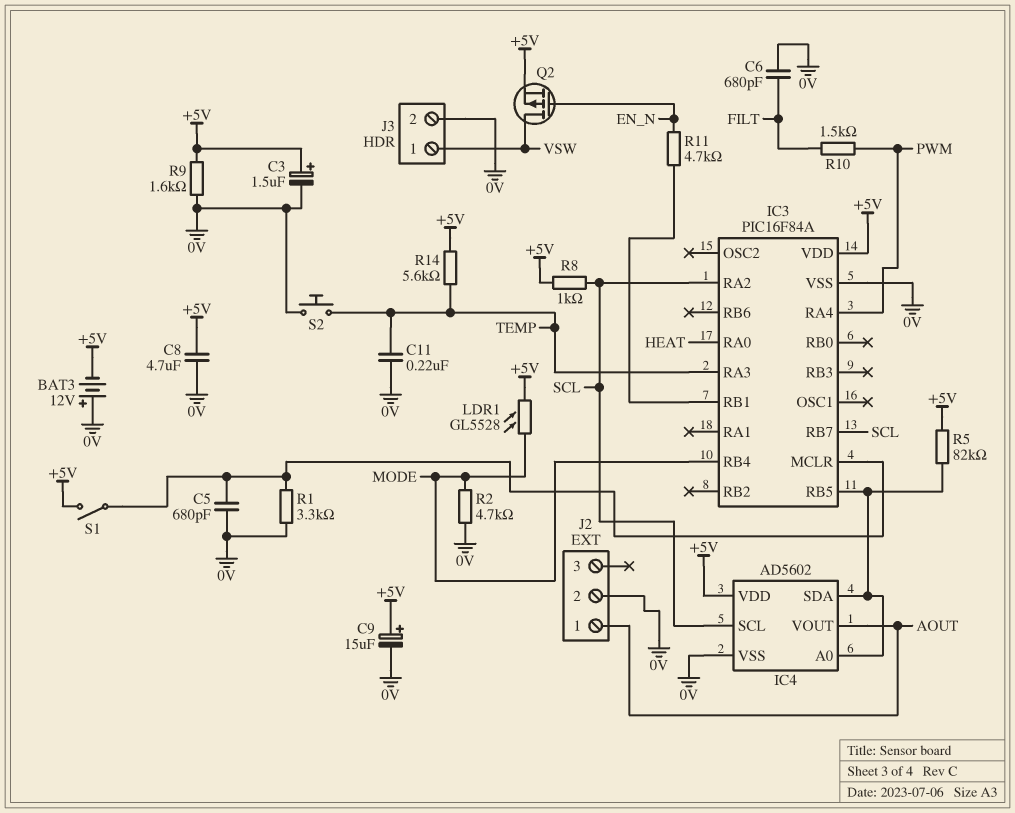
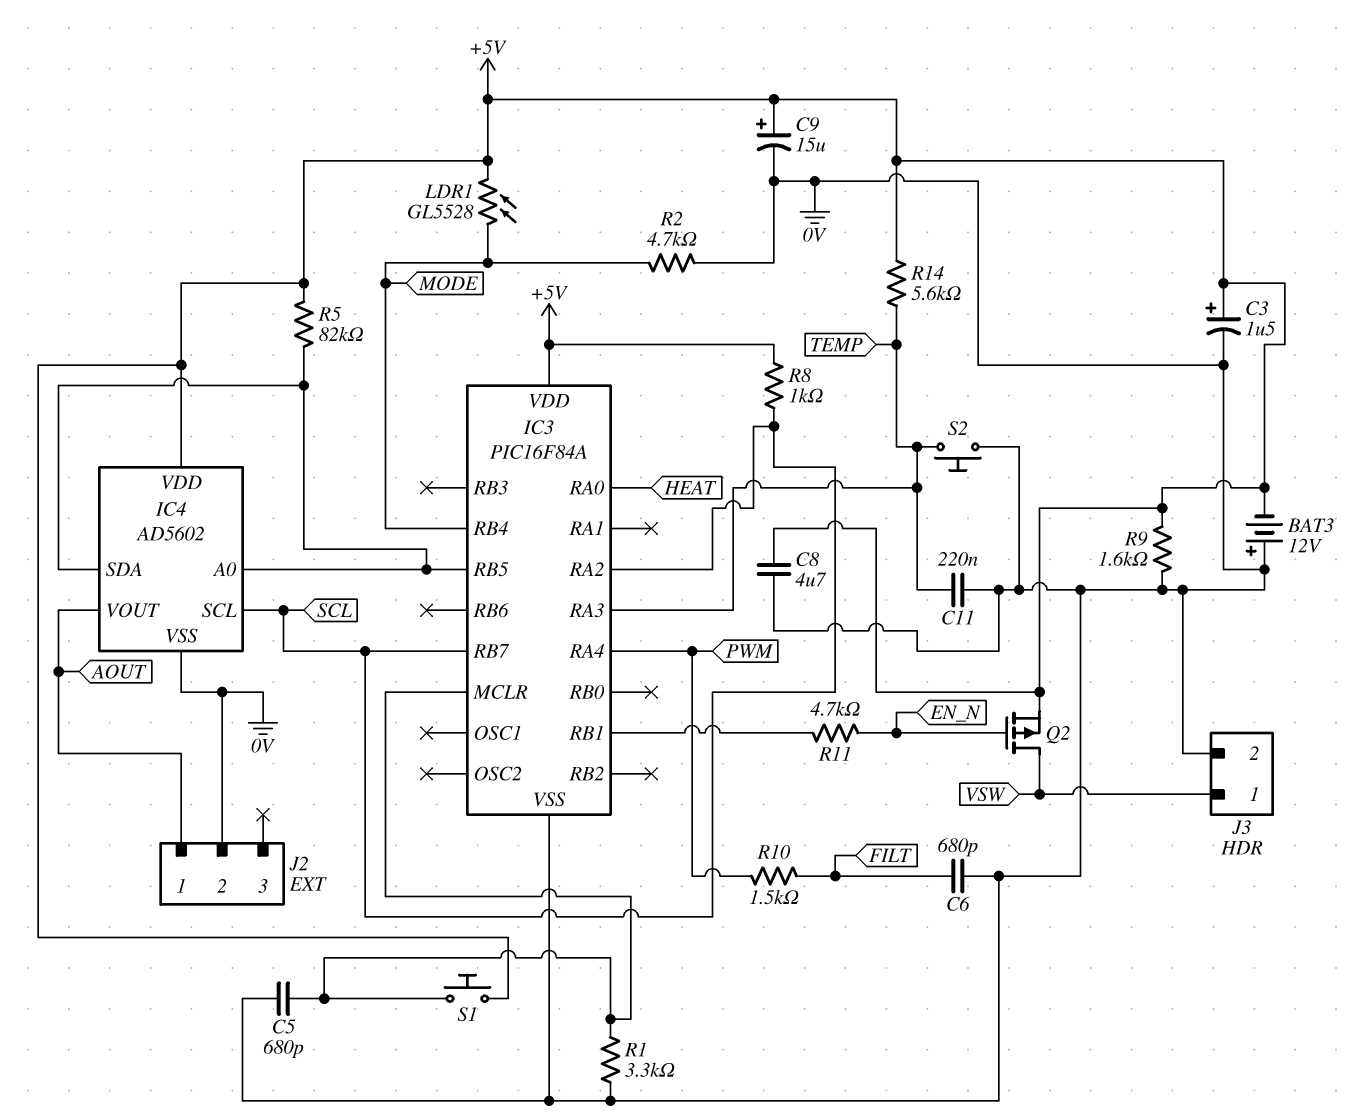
S1: switch (+5V, IC3/MCLR) -> button (+5V, IC3/MCLR)

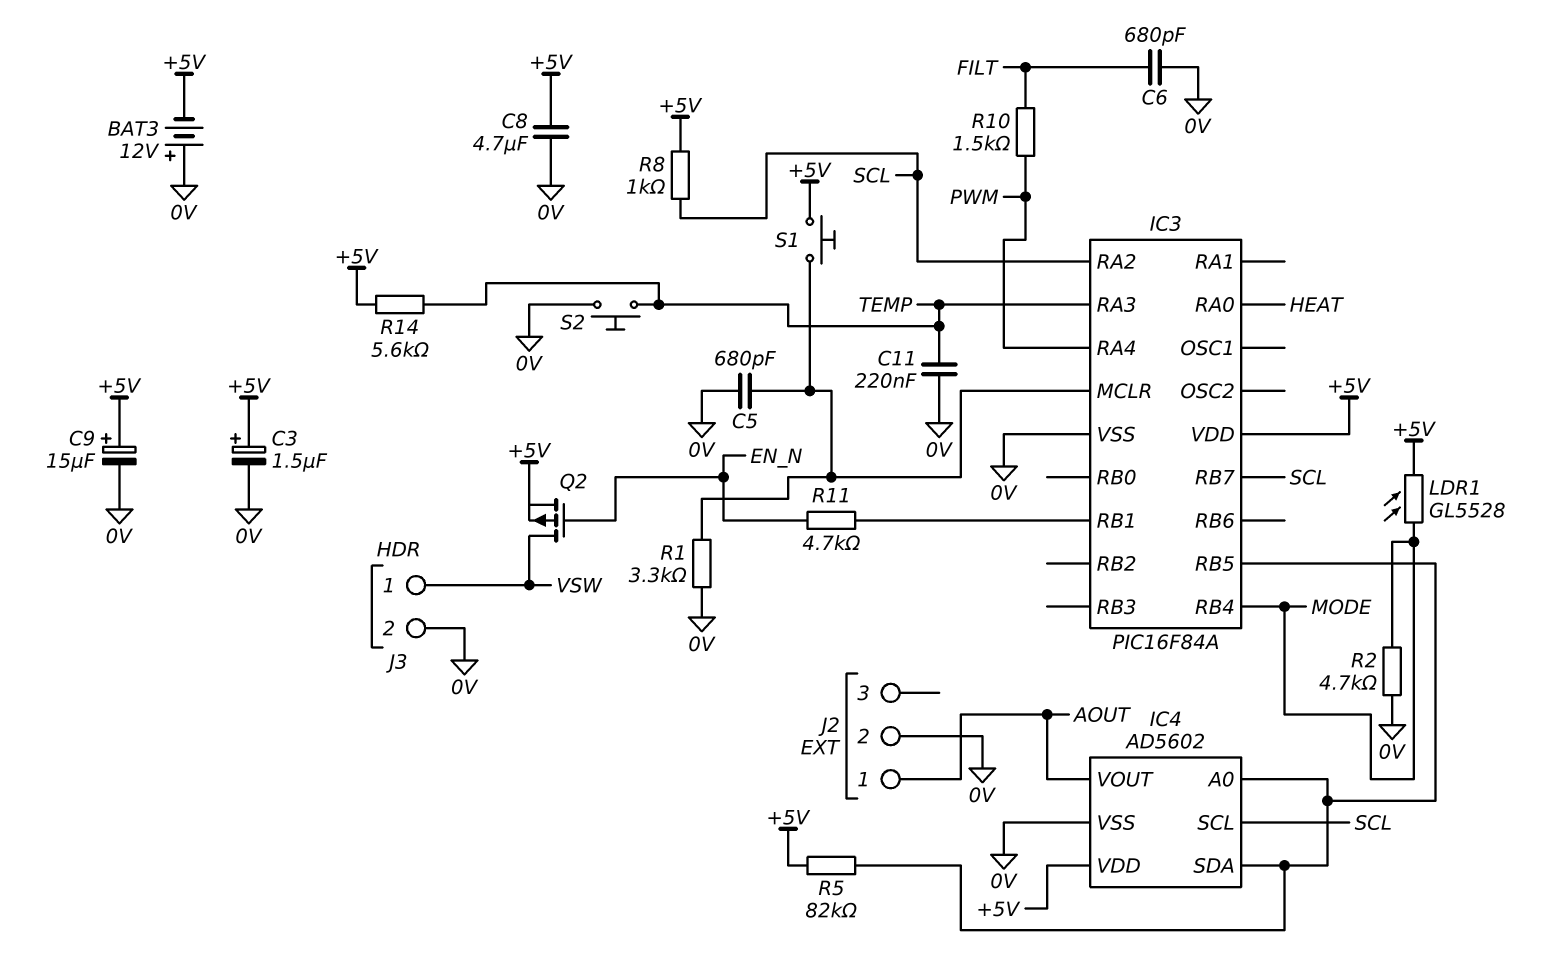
R9: 1.6k (+5V, 0V) -> none

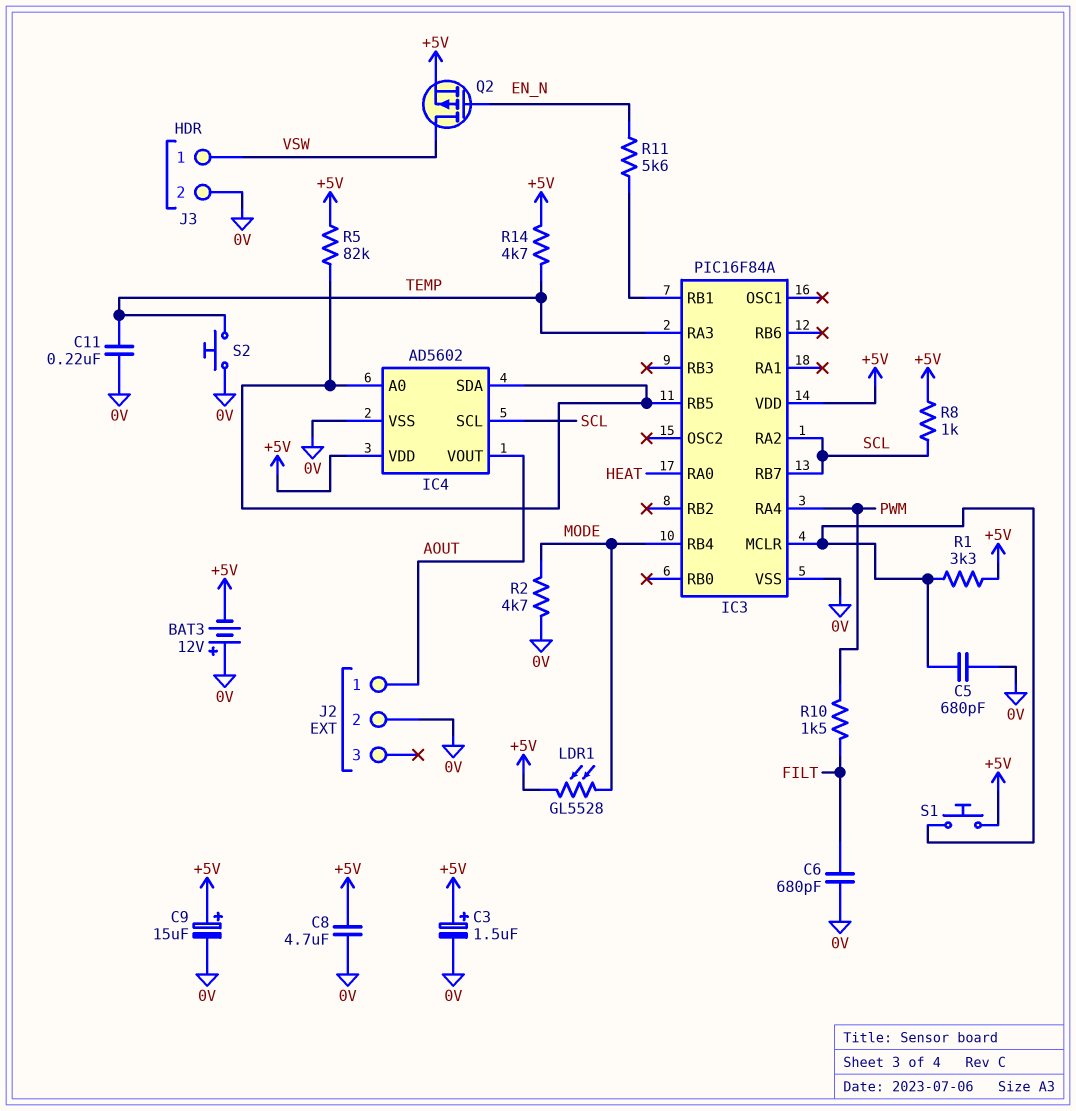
R1: 3.3k (0V, IC3/MCLR) -> 3.3k (+5V, IC3/MCLR)
R11: 4.7k (EN_N, IC3/RB1) -> 5.6k (EN_N, IC3/RB1)
R14: 5.6k (+5V, TEMP) -> 4.7k (+5V, TEMP)

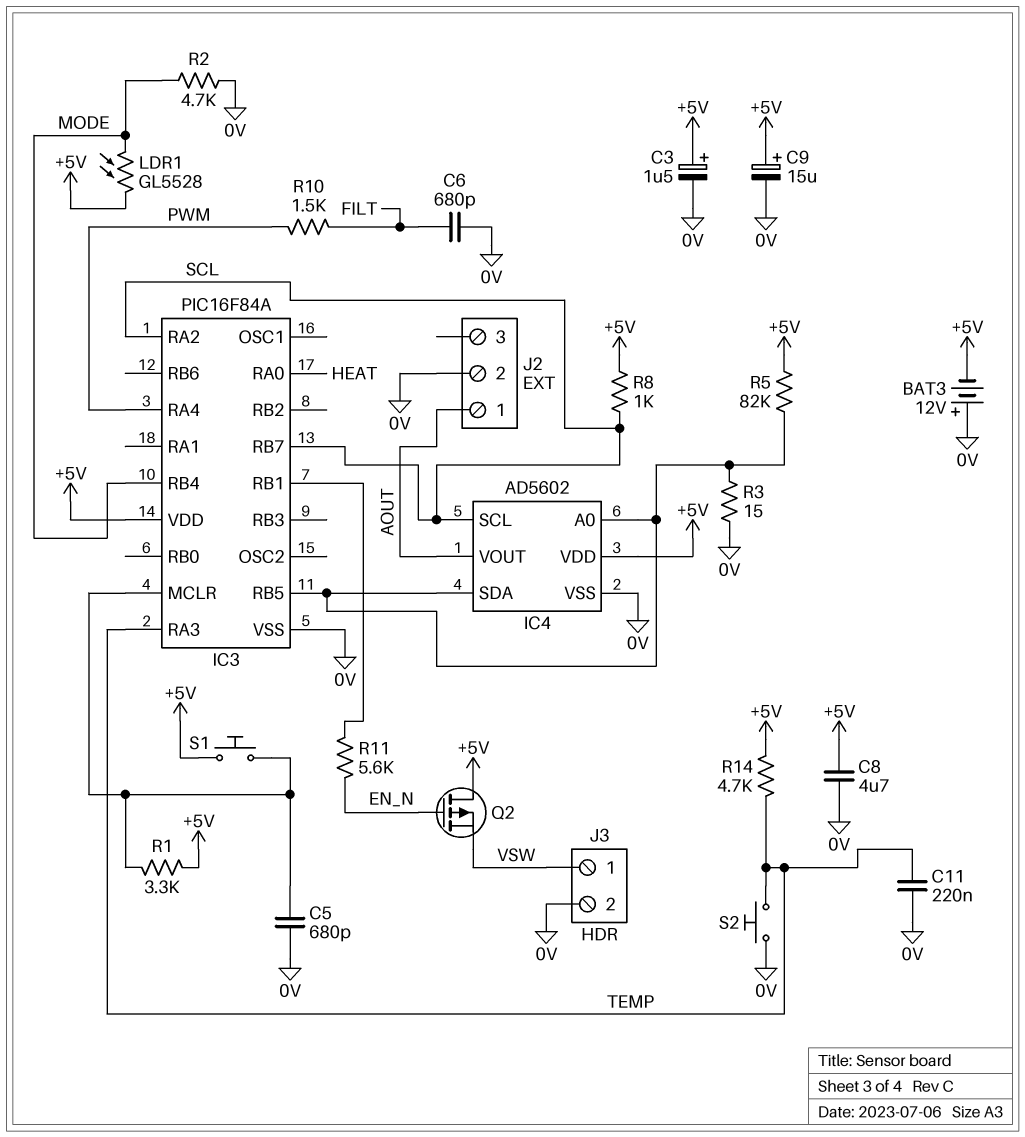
Q2: PMOS (G EN_N, D VSW, S +5V) -> PMOS (G EN_N, D +5V, S VSW)
R3: none -> 15 (0V, IC3/RB5)

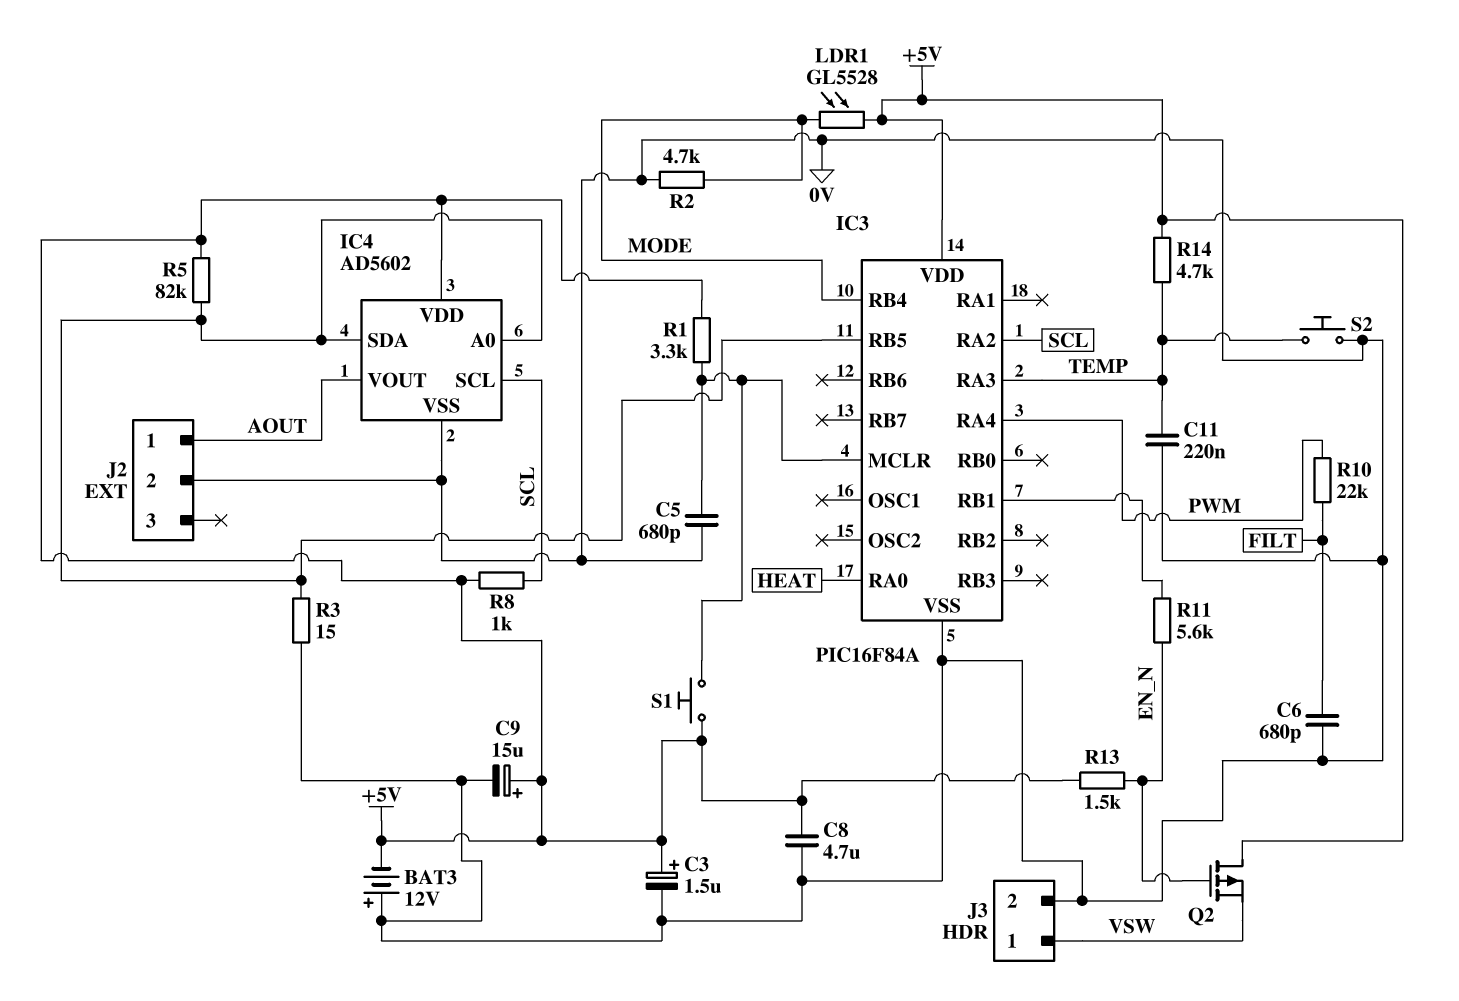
IC3 pin RB7: SCL -> none
R10: 1.5k (FILT, PWM) -> 22k (FILT, PWM)
R13: none -> 1.5k (+5V, EN_N)

